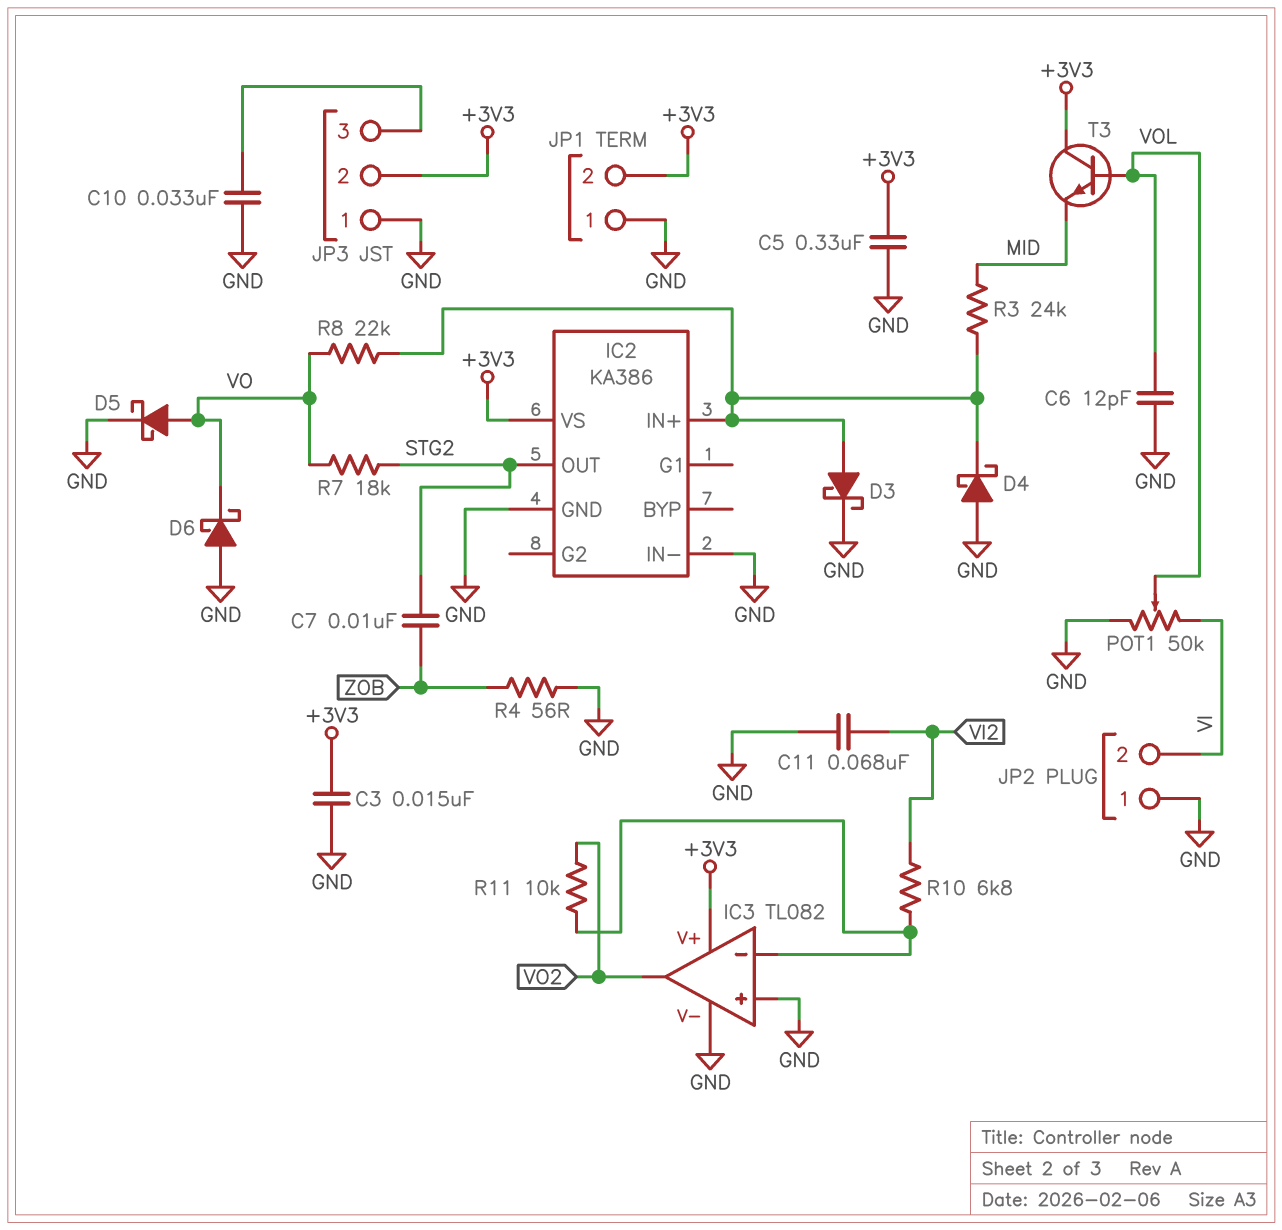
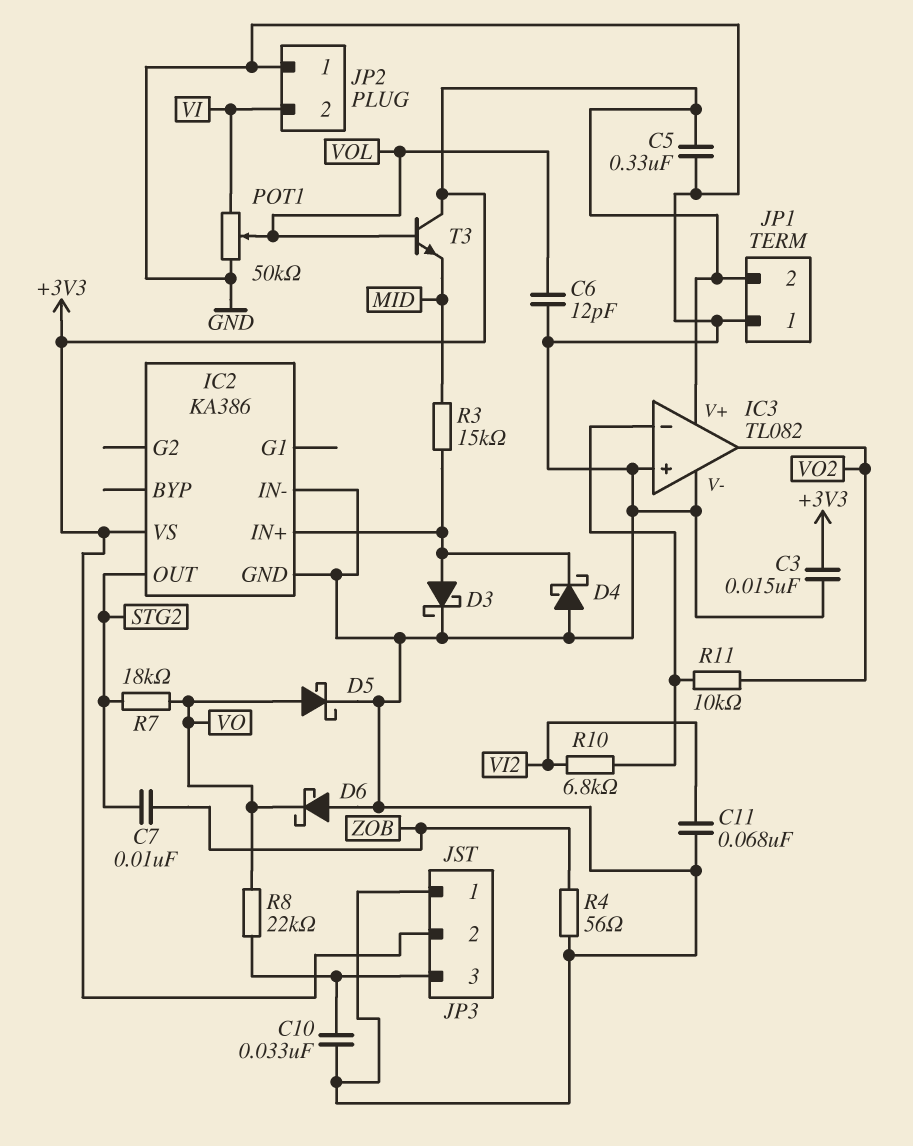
R3: 24k (IC2/IN+, MID) -> 15k (IC2/IN+, MID)
R8: 22k (IC2/IN+, VO) -> 22k (JP3/3, VO)

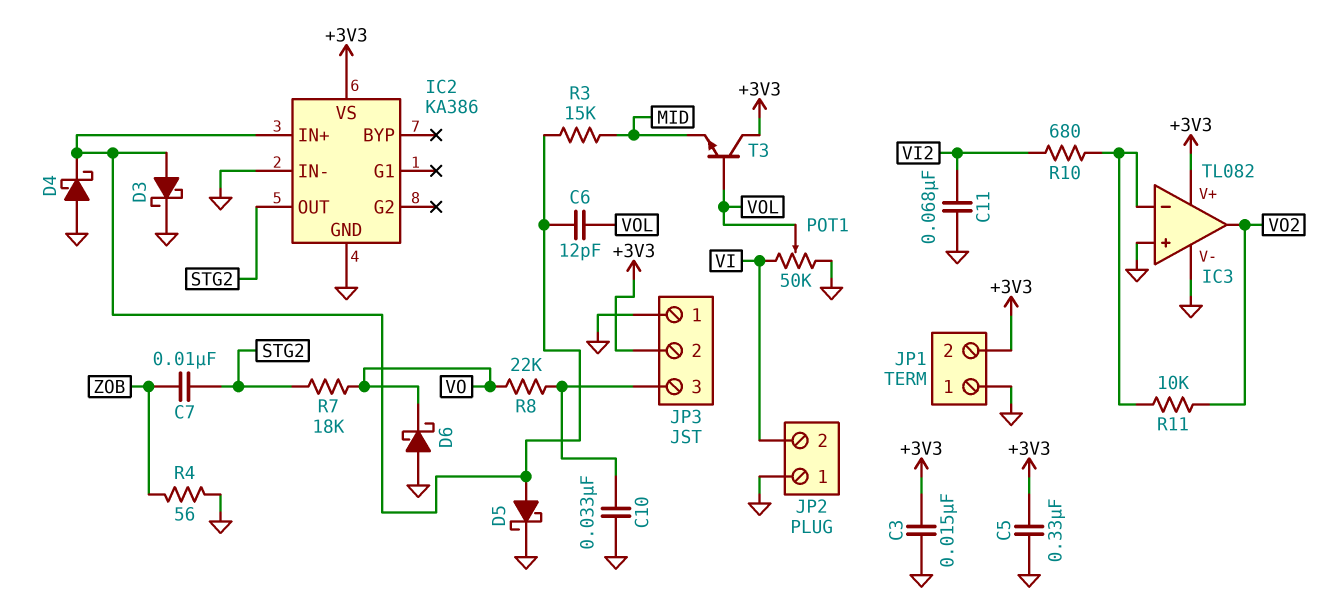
C6: 12pF (GND, VOL) -> 12pF (IC2/IN+, VOL)
D5: schottky (A VO, K GND) -> schottky (A IC2/IN+, K GND)
R10: 6.8k (IC3/in-, VI2) -> 680 (IC3/in-, VI2)

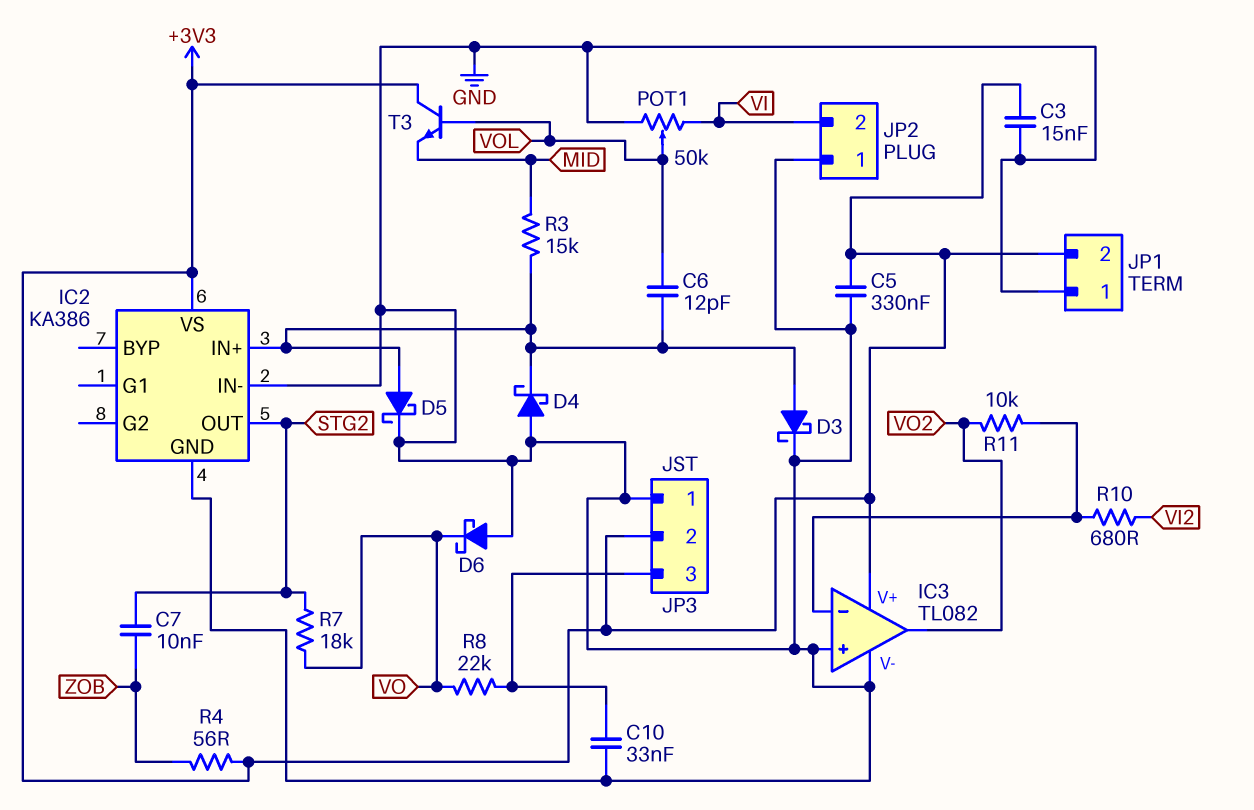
C11: 68nF (GND, VI2) -> none
R4: 56 (GND, ZOB) -> 56 (+3V3, ZOB)

